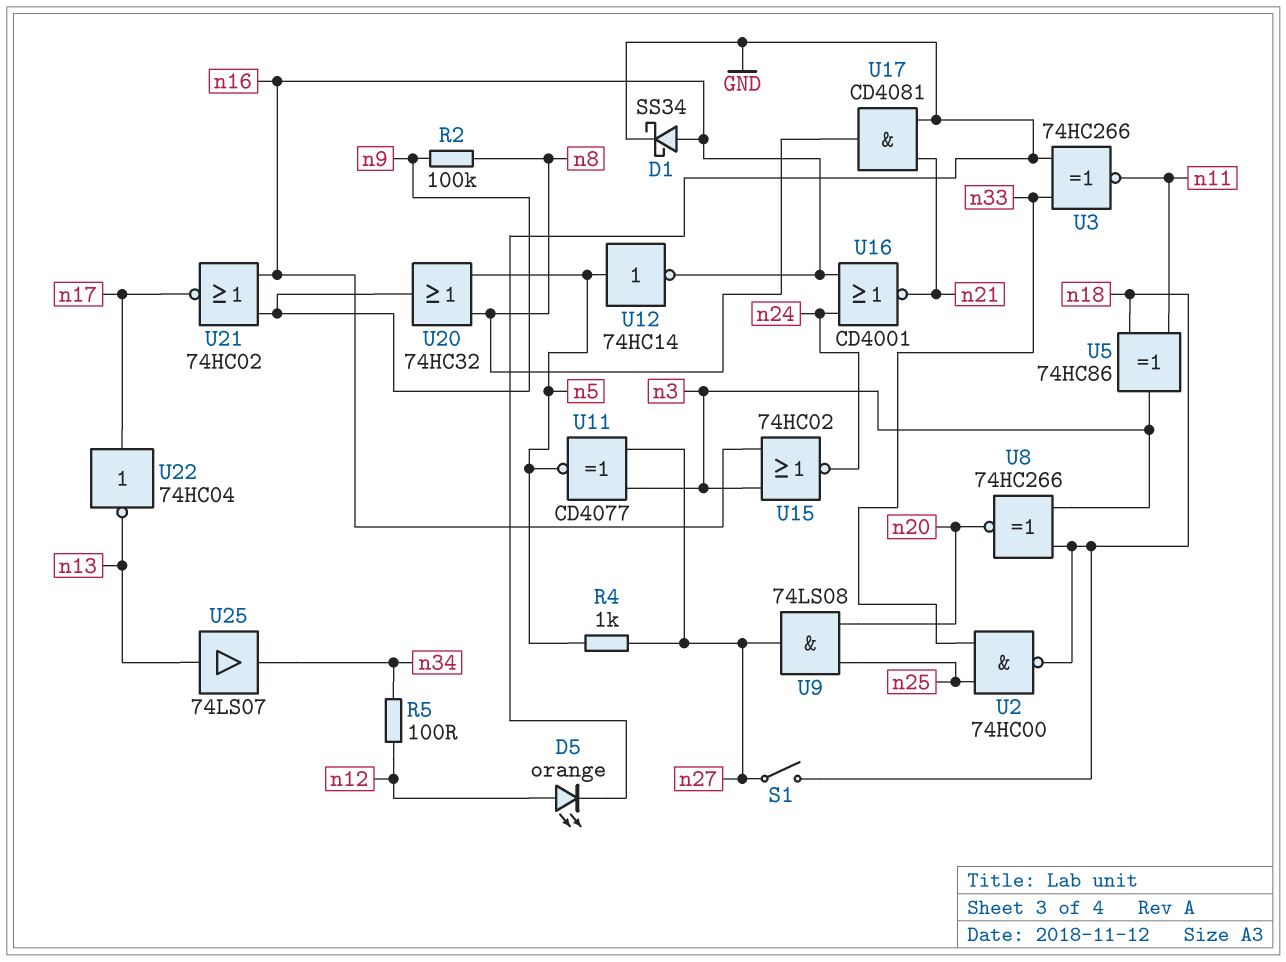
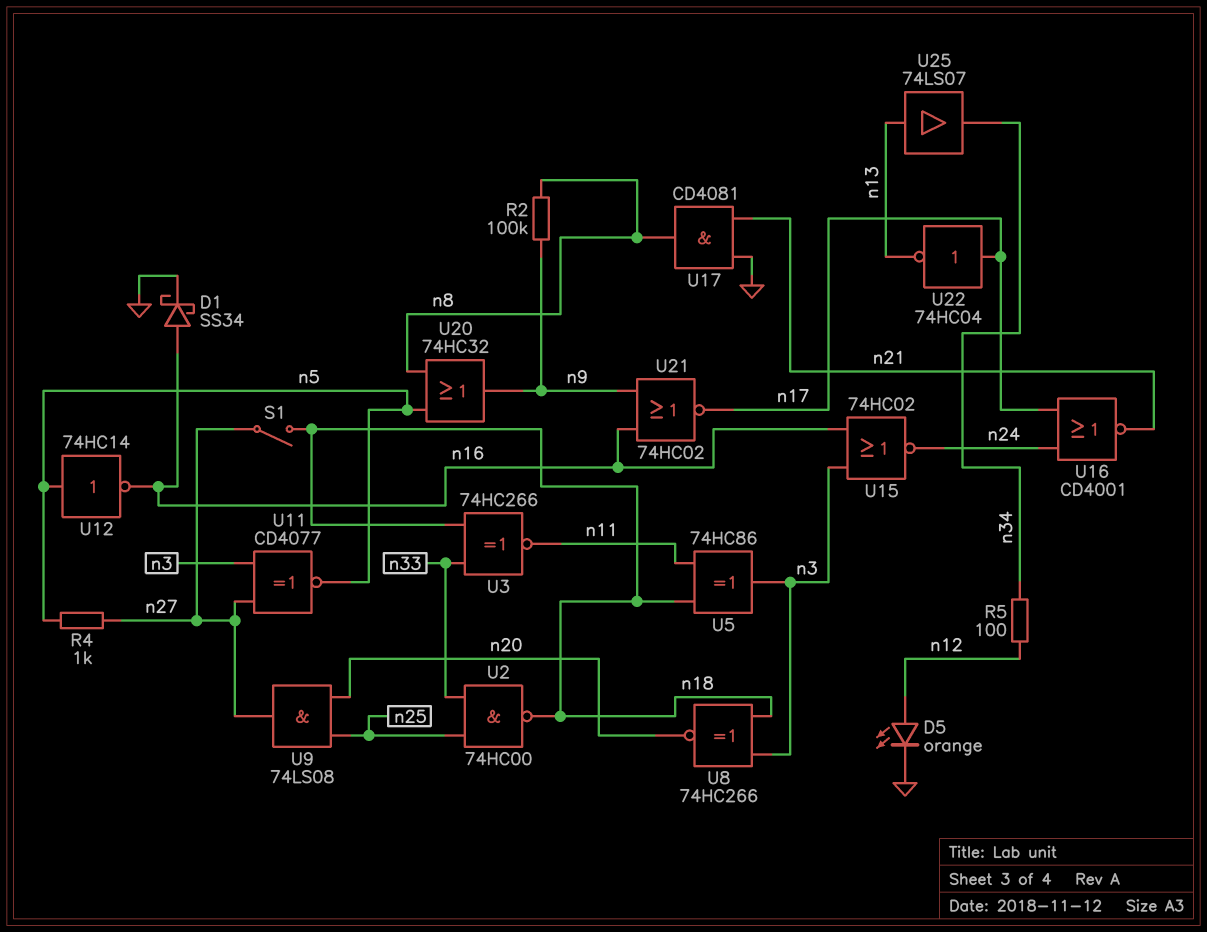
U3: XNOR 74HC266 (in GND, in n33, out n11) -> XNOR 74HC266 (in n18, in n33, out n11)
U16: NOR CD4001 (in n16, in n24, out n21) -> NOR CD4001 (in n17, in n24, out n21)

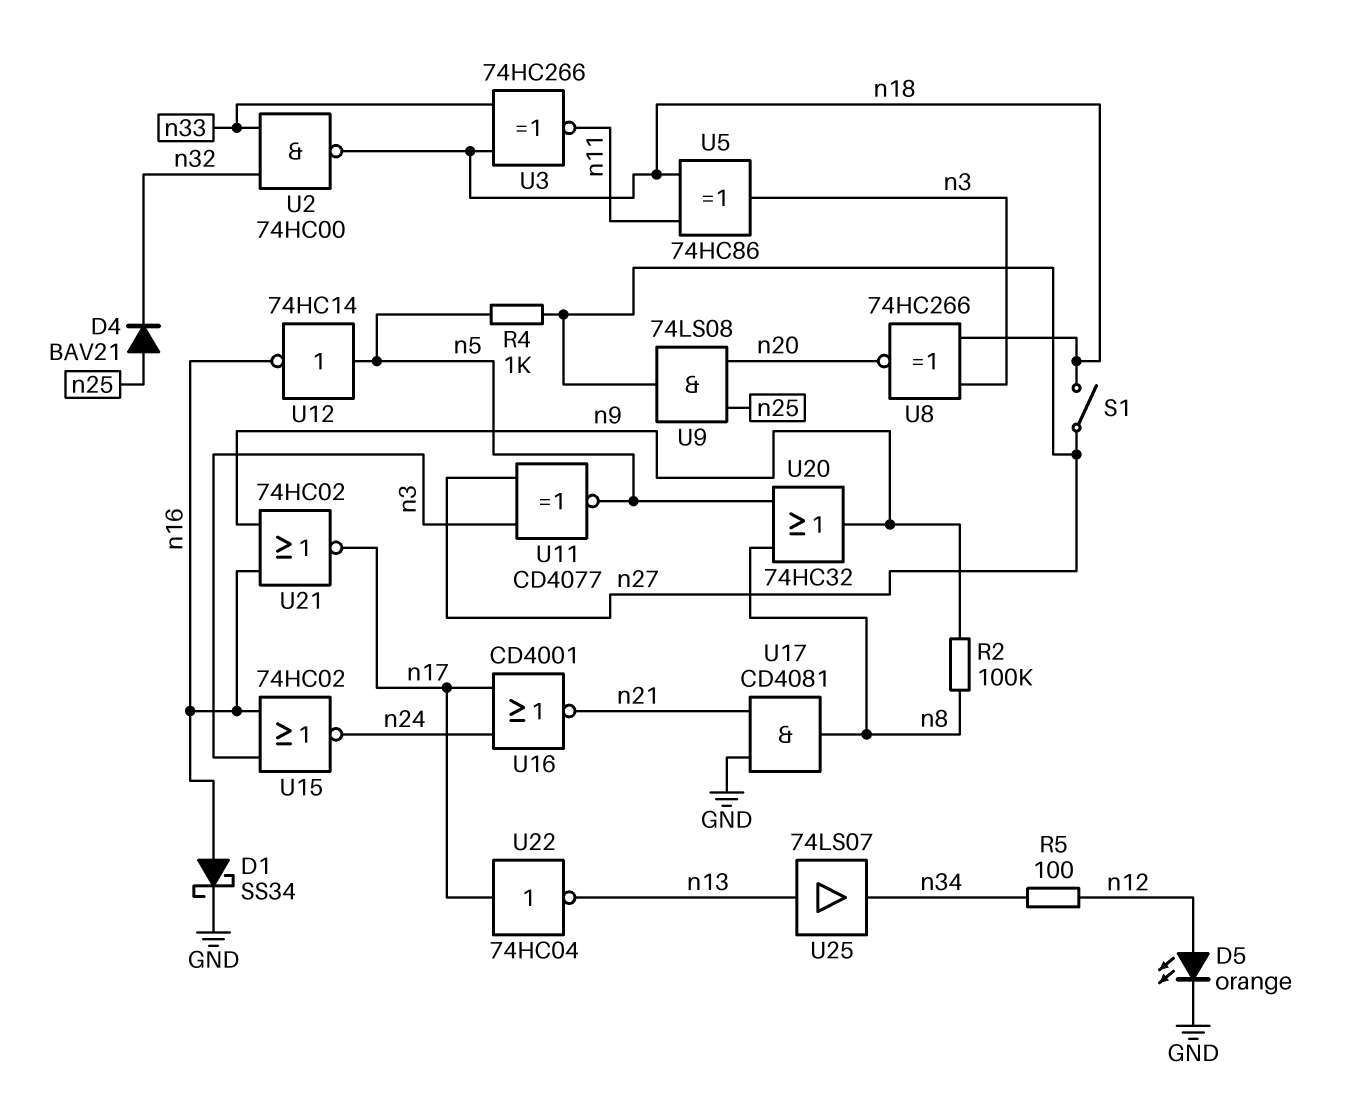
D4: none -> diode BAV21 (A n25, K n32)
U2: NAND 74HC00 (in n25, in n33, out n18) -> NAND 74HC00 (in n32, in n33, out n18)

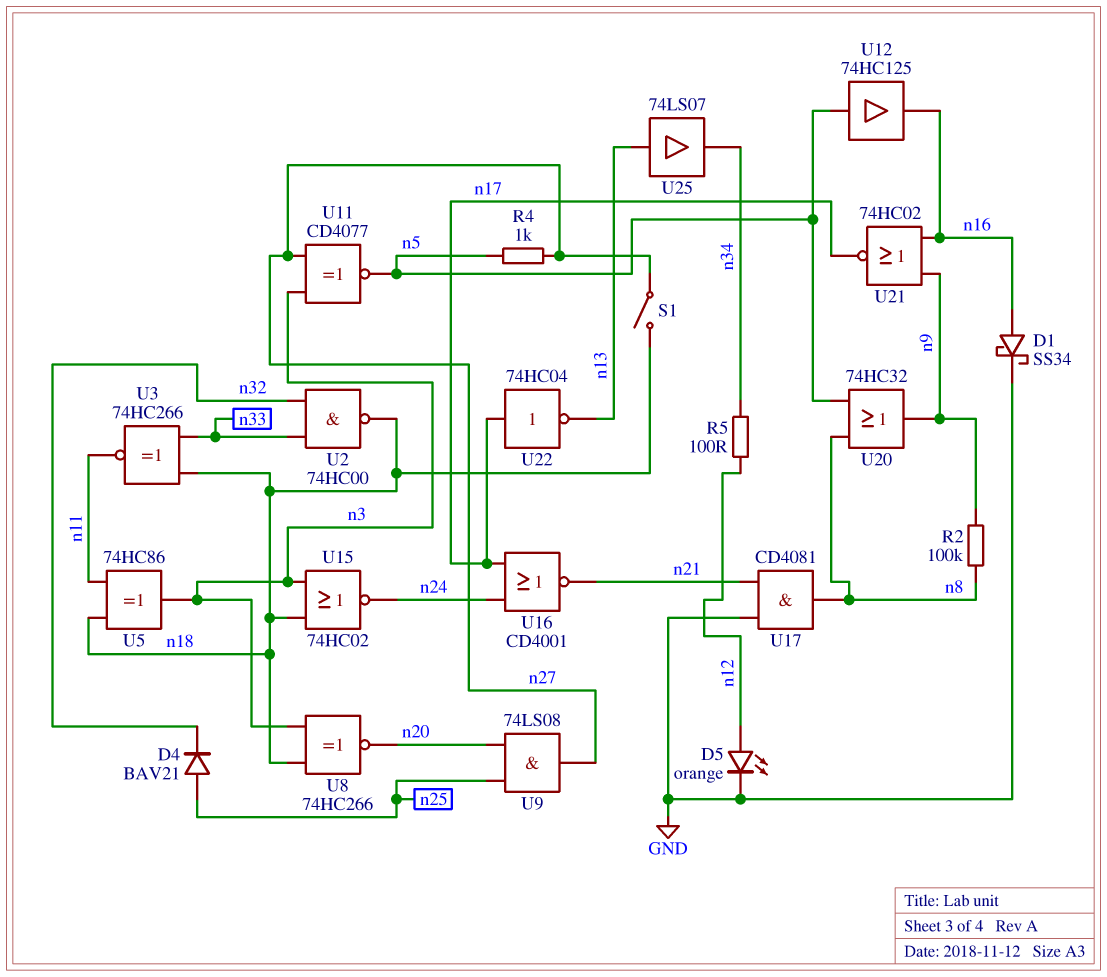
U12: NOT 74HC14 (in n5, out n16) -> buffer 74HC125 (in n5, out n16)
U15: NOR 74HC02 (in n3, in n16, out n24) -> NOR 74HC02 (in n3, in n18, out n24)

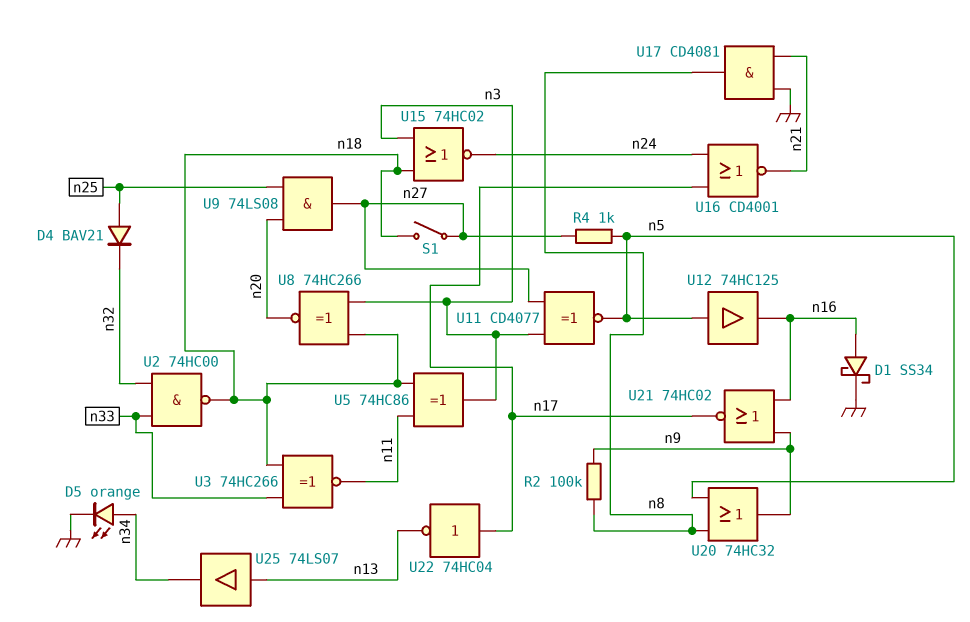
D5: LED orange (A n12, K GND) -> LED orange (A n34, K GND)
R5: 100 (n12, n34) -> none

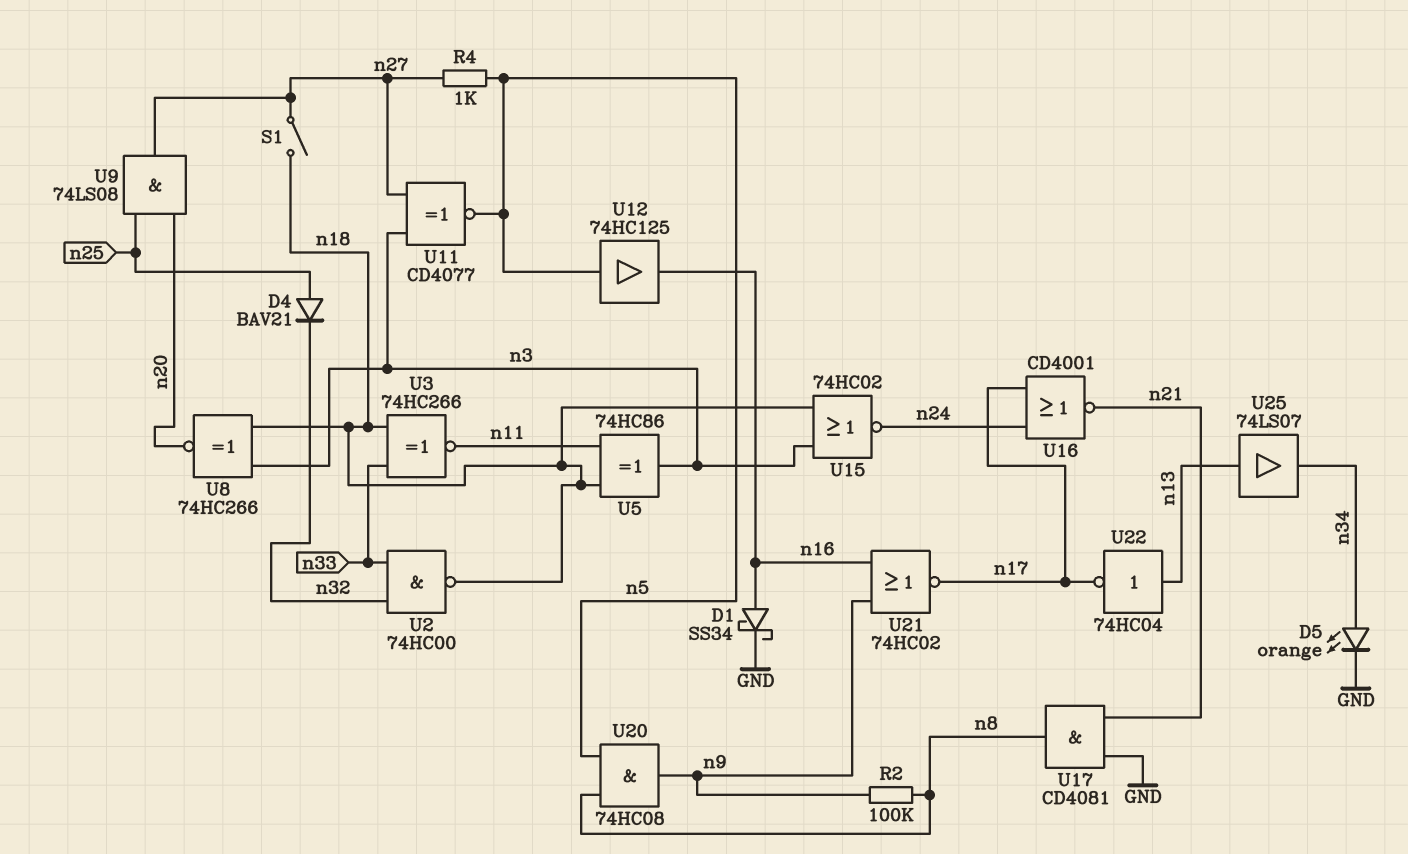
U20: OR 74HC32 (in n5, in n8, out n9) -> AND 74HC08 (in n5, in n8, out n9)
U22: NOT 74HC04 (in n17, out n13) -> NOT 74HC04 (in n13, out n17)

